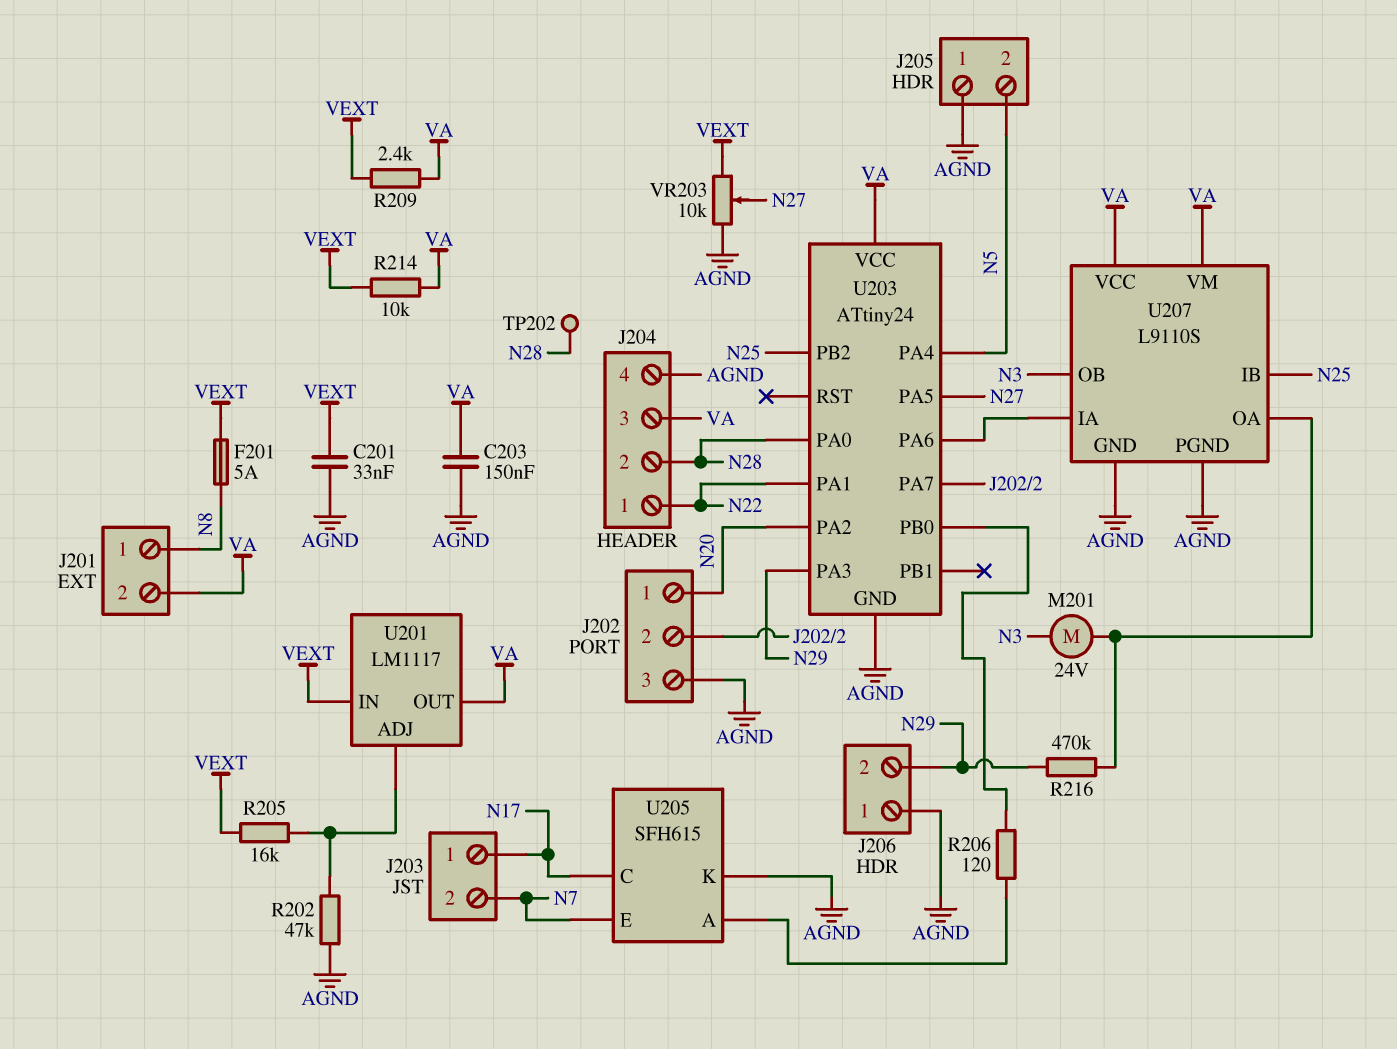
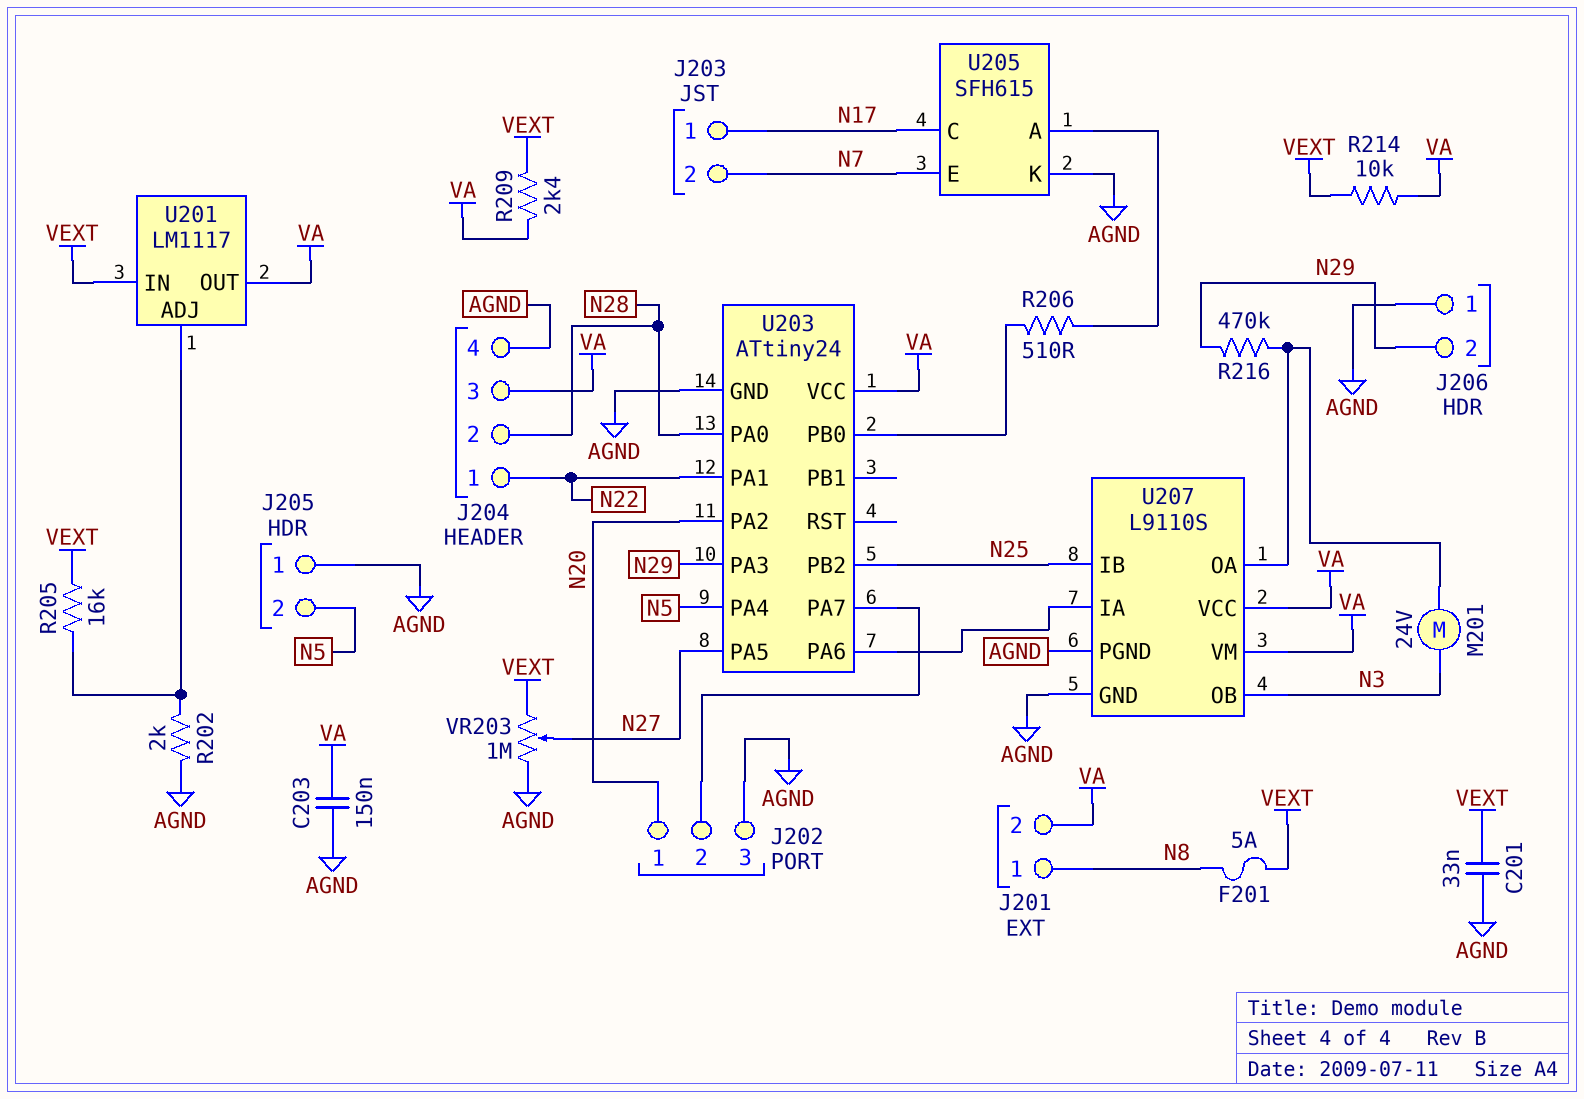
R202: 47k (AGND, U201/ADJ) -> 2k (AGND, U201/ADJ)
R206: 120 (U203/PB0, U205/A) -> 510 (U203/PB0, U205/A)
TP202: test point (N28) -> none
VR203: 10k (AGND, VEXT, wiper N27) -> 1M (AGND, VEXT, wiper N27)

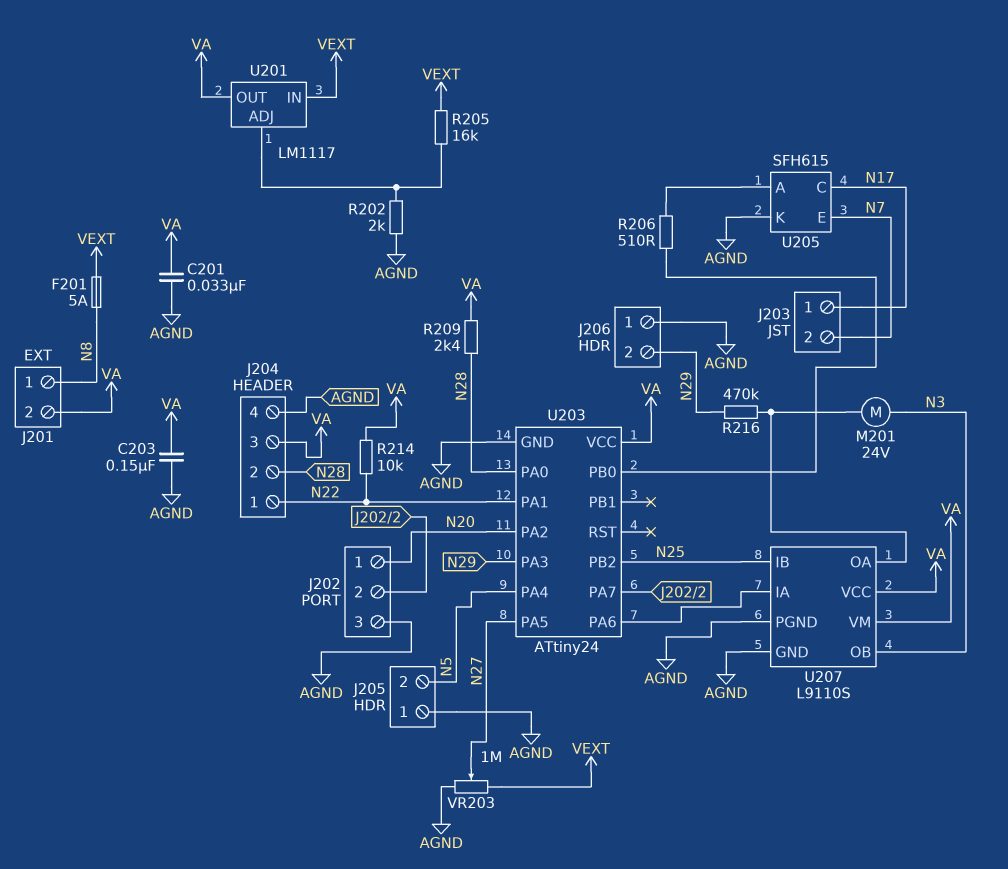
C201: 33nF (AGND, VEXT) -> 33nF (AGND, VA)
R209: 2.4k (VA, VEXT) -> 2.4k (N28, VA)
R214: 10k (VA, VEXT) -> 10k (N22, VA)

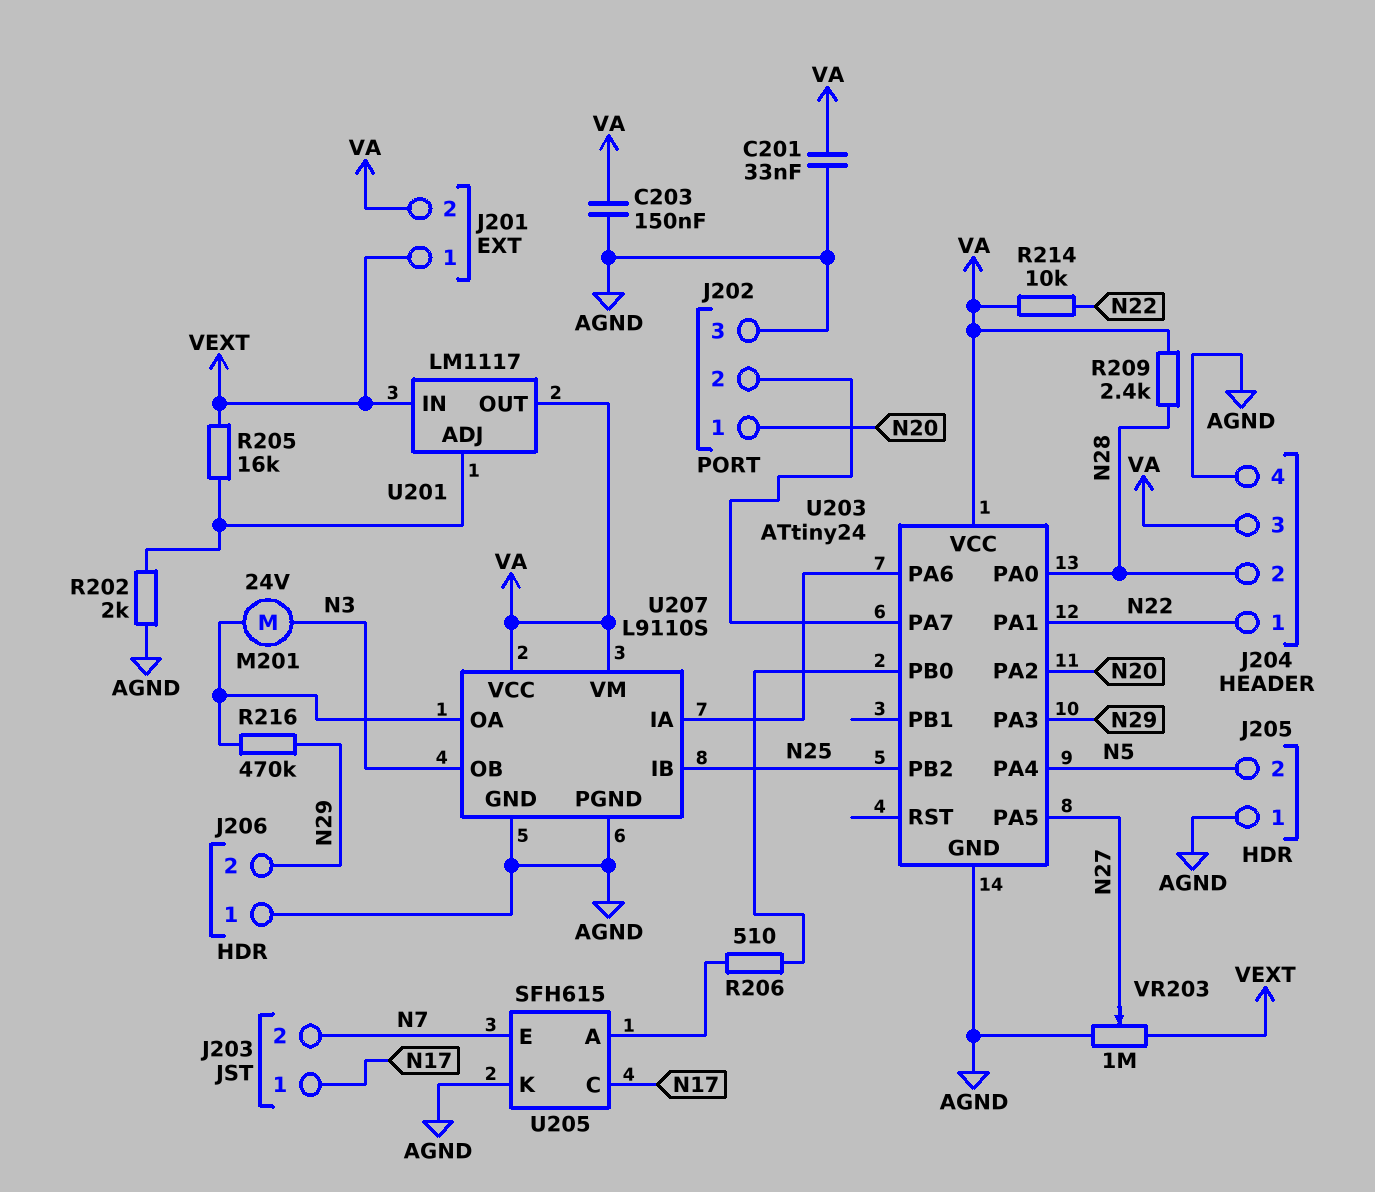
F201: 5A (N8, VEXT) -> none
J201 pin 1: N8 -> VEXT

